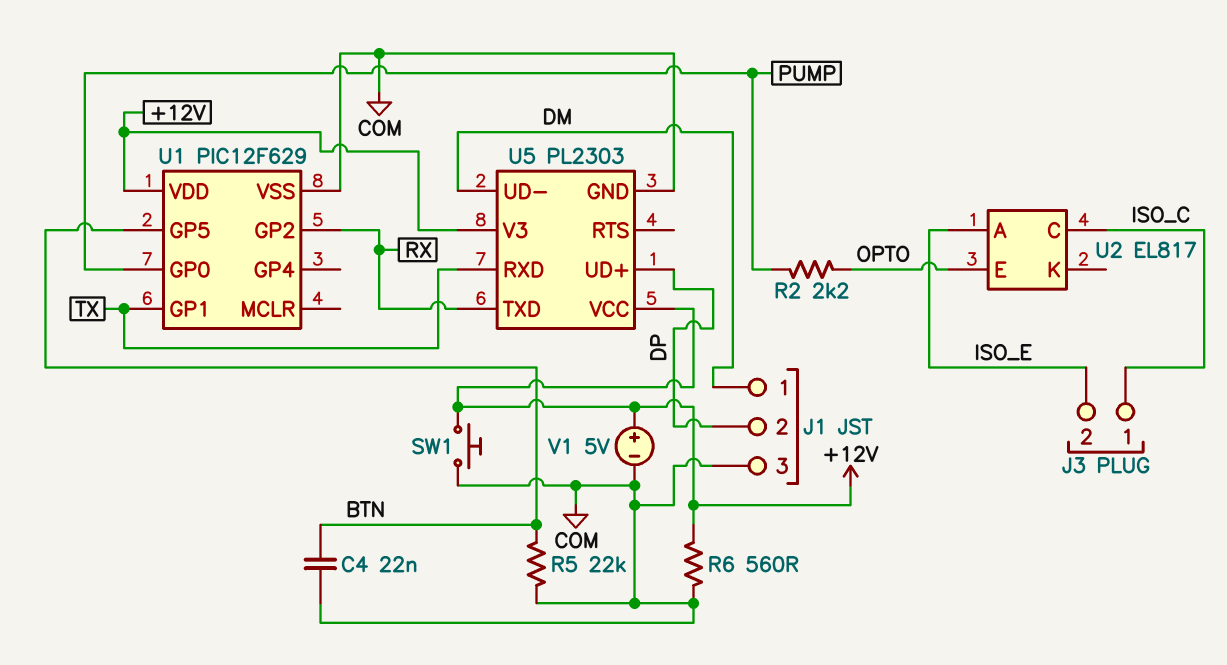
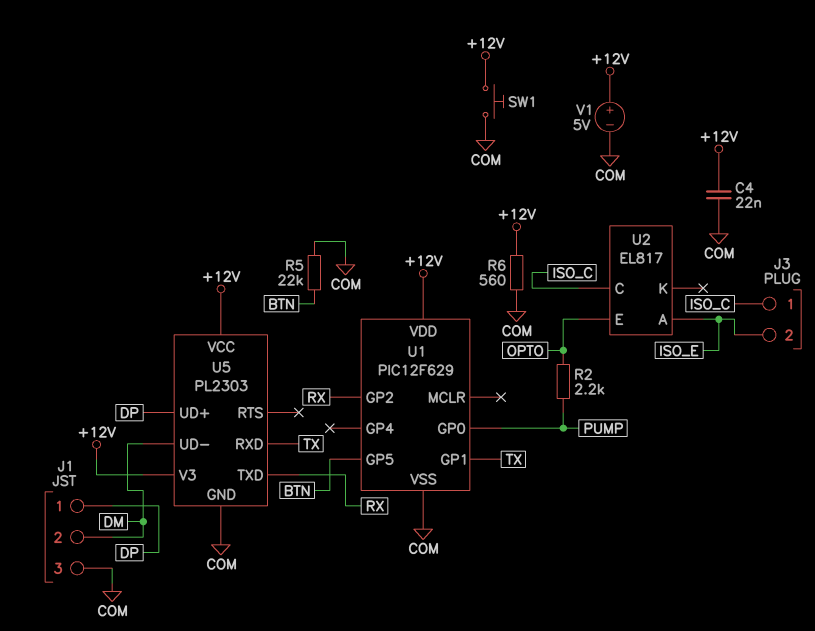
C4: 22nF (BTN, COM) -> 22nF (+12V, COM)
J1 pin 1: DM -> DP
J1 pin 2: DP -> DM

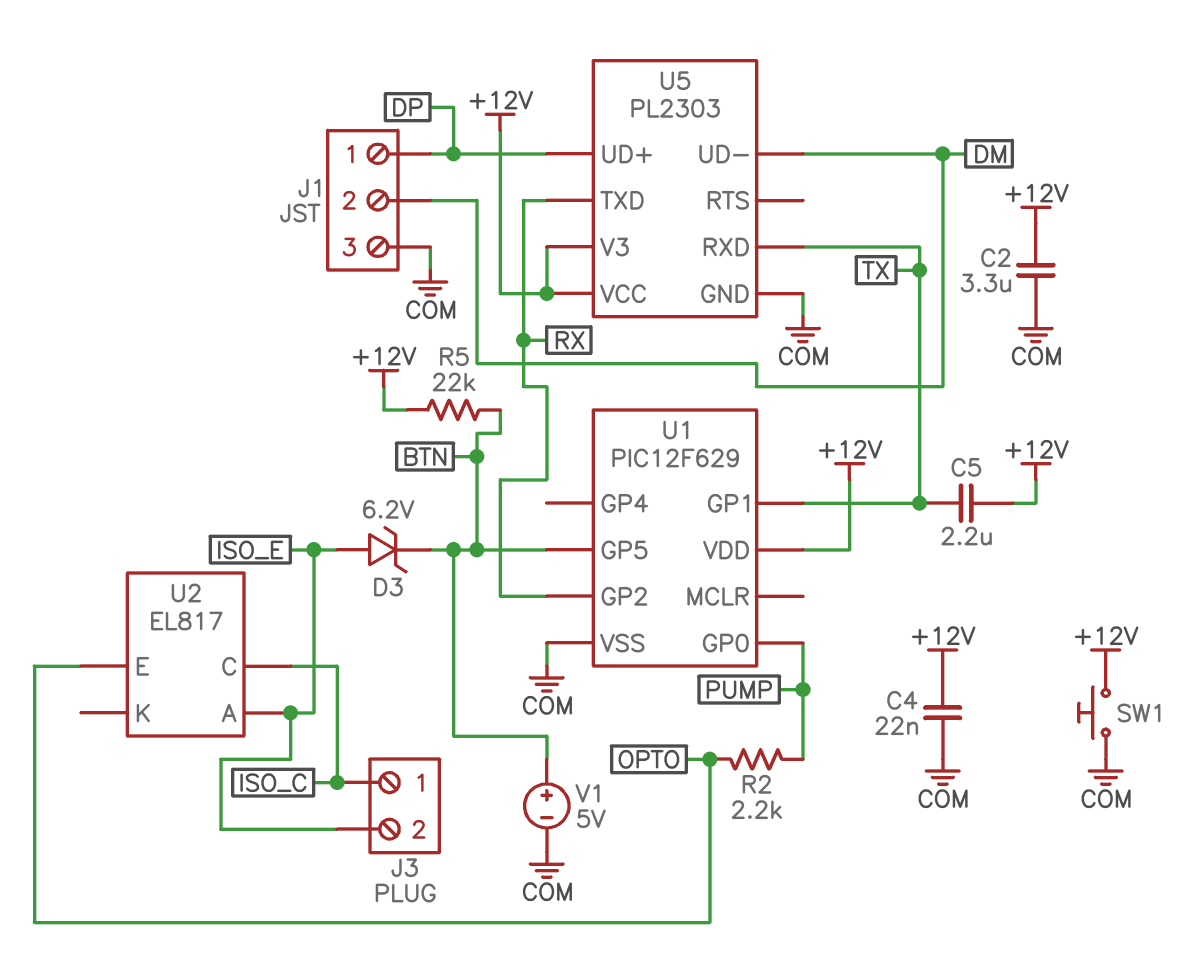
C2: none -> 3.3uF (+12V, COM)
C5: none -> 2.2uF (+12V, TX)
D3: none -> zener 6.2V (A ISO_E, K BTN)
R5: 22k (BTN, COM) -> 22k (+12V, BTN)
R6: 560 (+12V, COM) -> none
V1: 5V (plus +12V, minus COM) -> 5V (plus BTN, minus COM)

